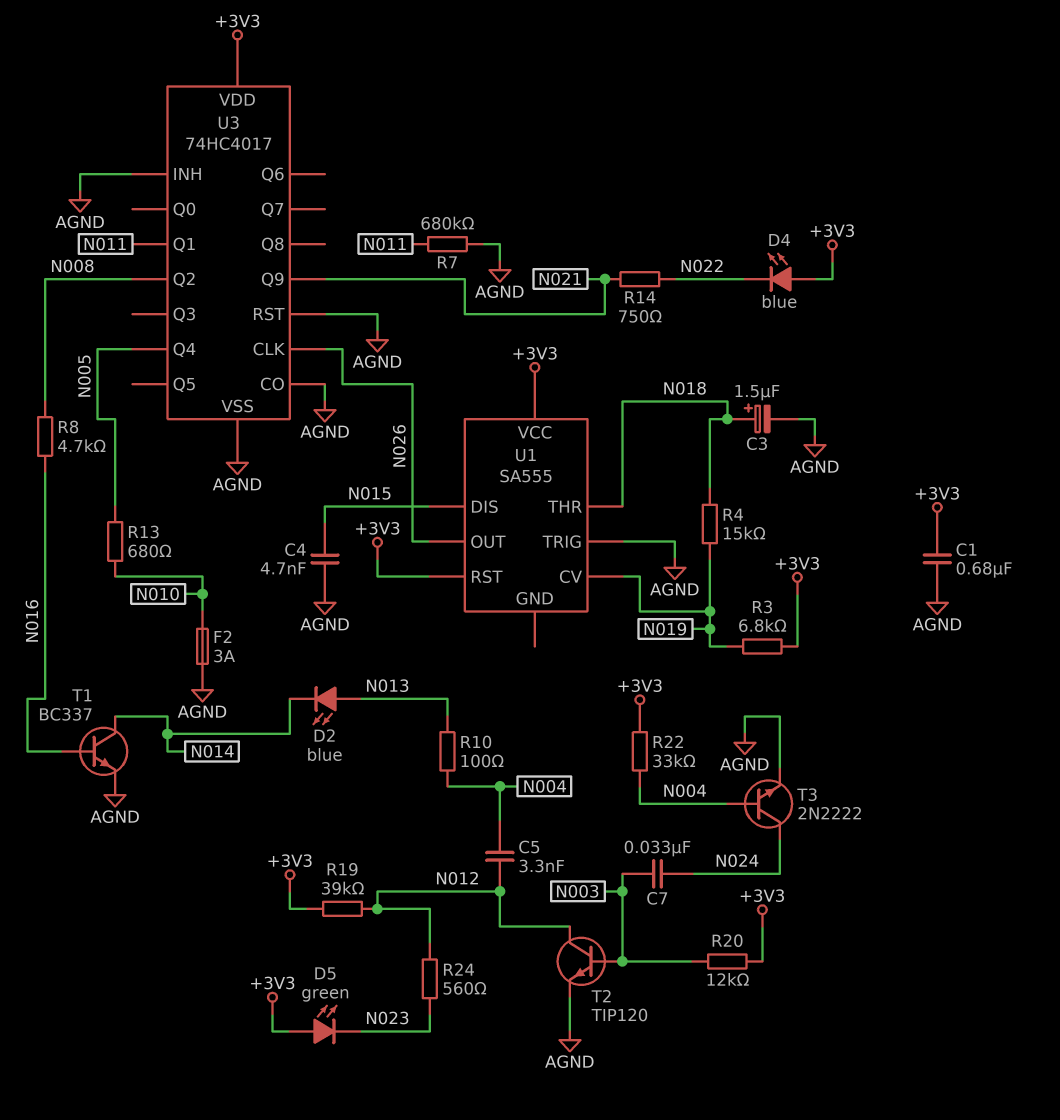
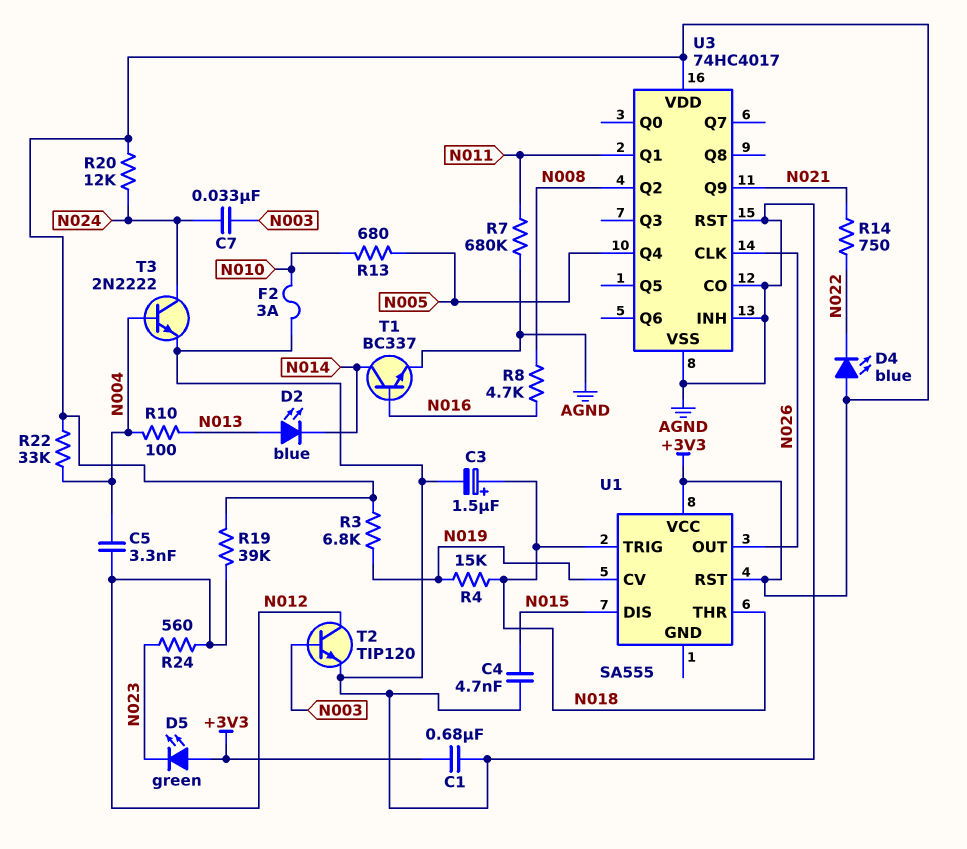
R20: 12k (+3V3, N003) -> 12k (+3V3, N024)
U1 pin TRIG: AGND -> N018

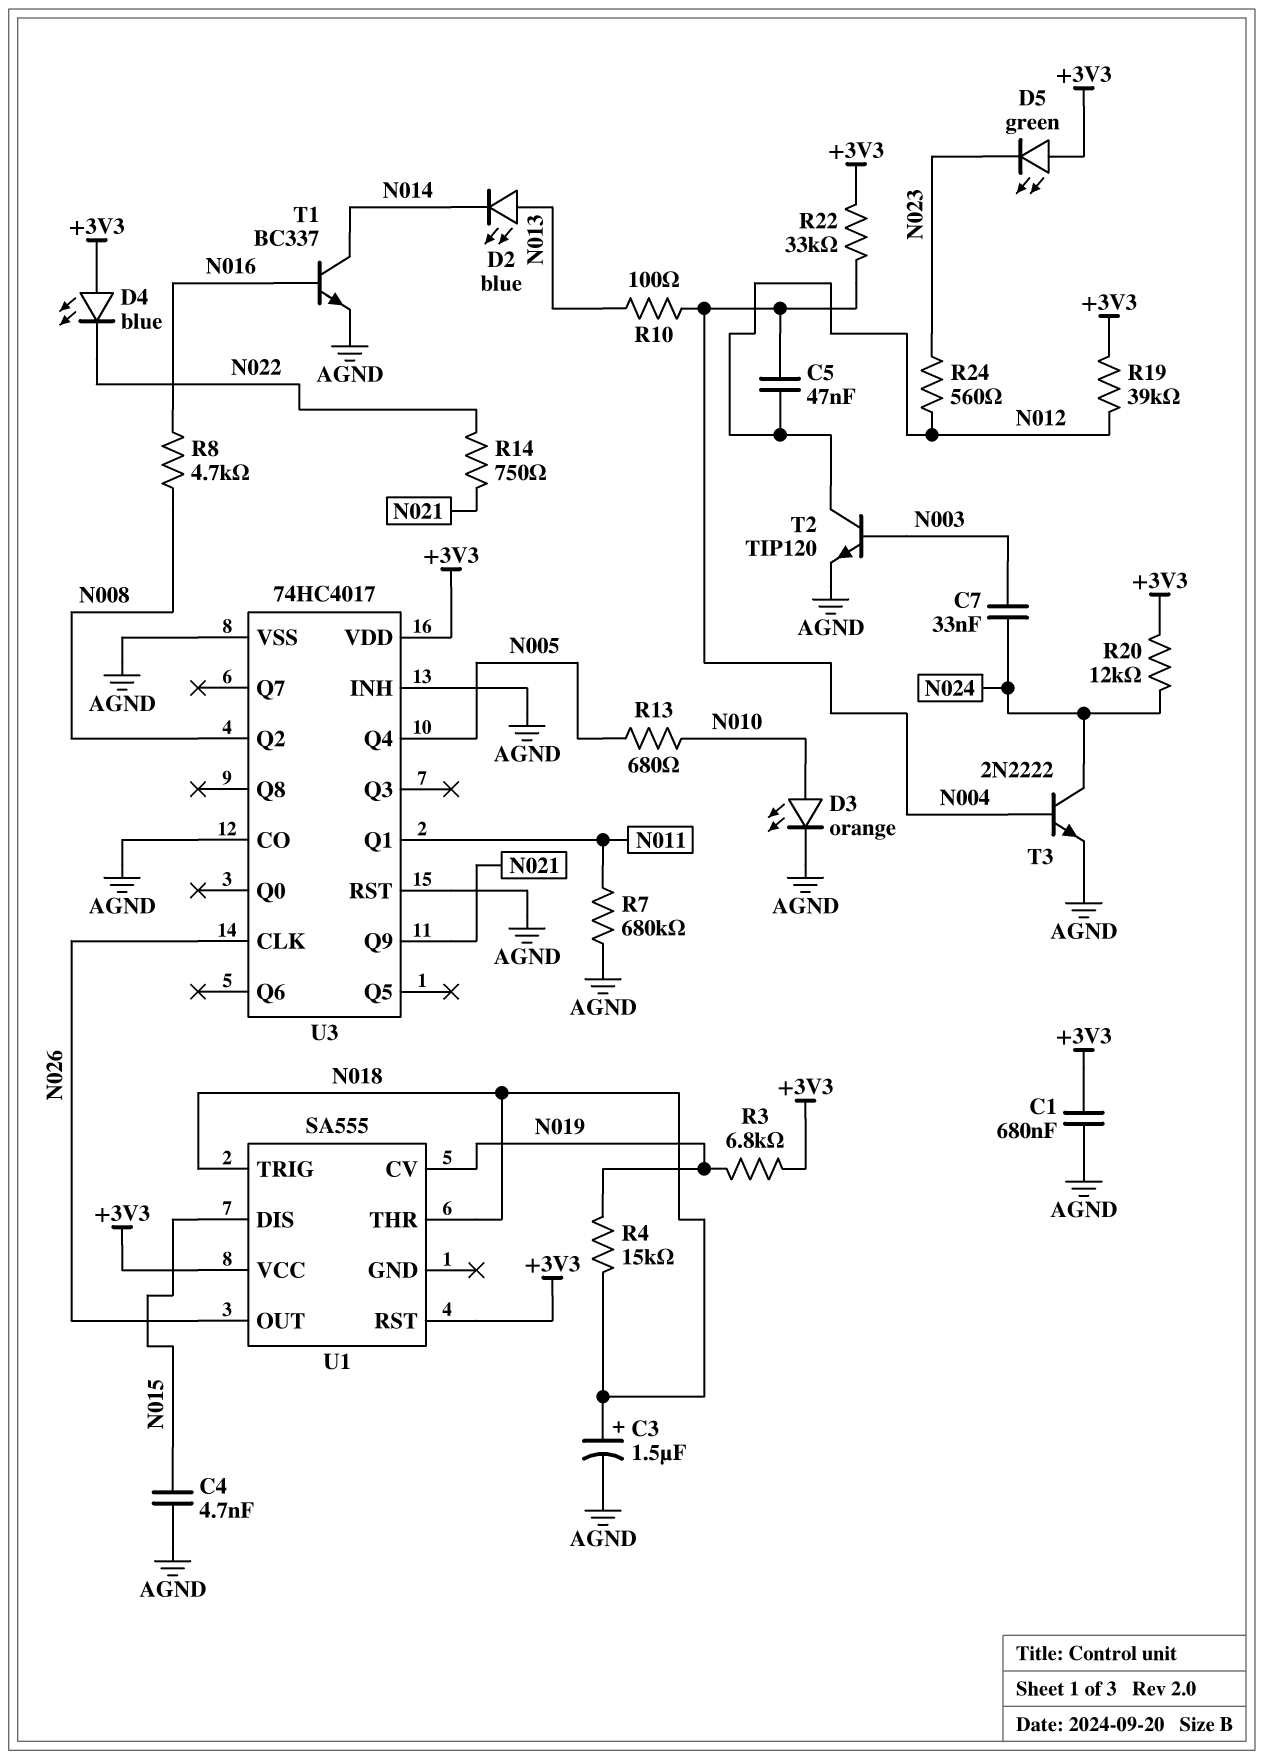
C5: 3.3nF (N004, N012) -> 47nF (N004, N012)
D3: none -> LED orange (A N010, K AGND)
F2: 3A (AGND, N010) -> none

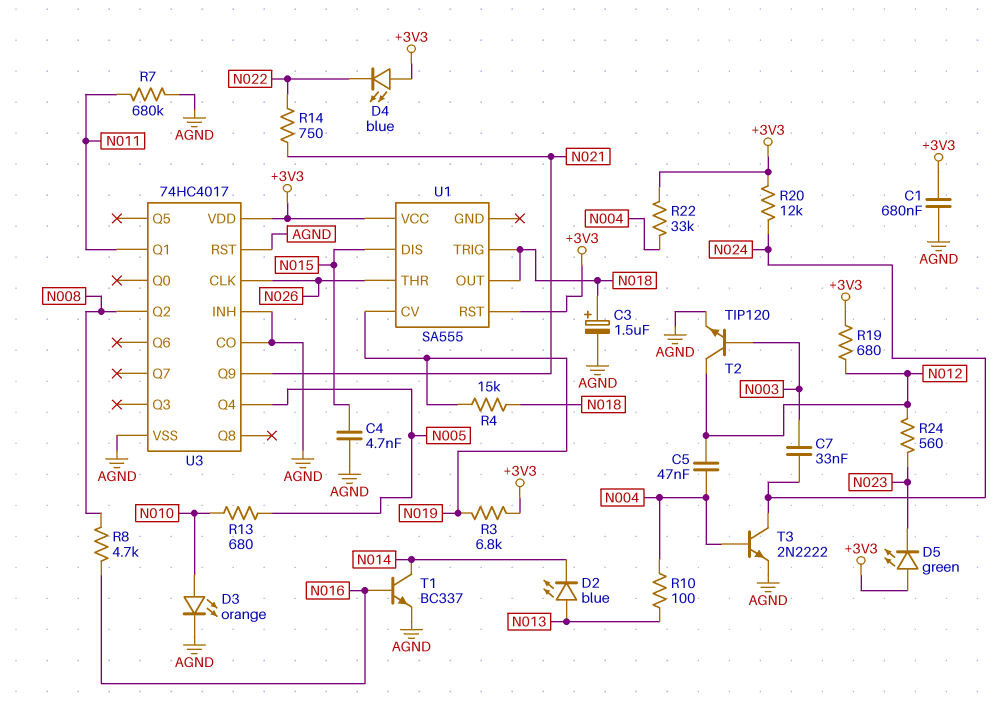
R19: 39k (+3V3, N012) -> 680 (+3V3, N012)
U1 pin OUT: N026 -> N018
U1 pin THR: N018 -> N026

